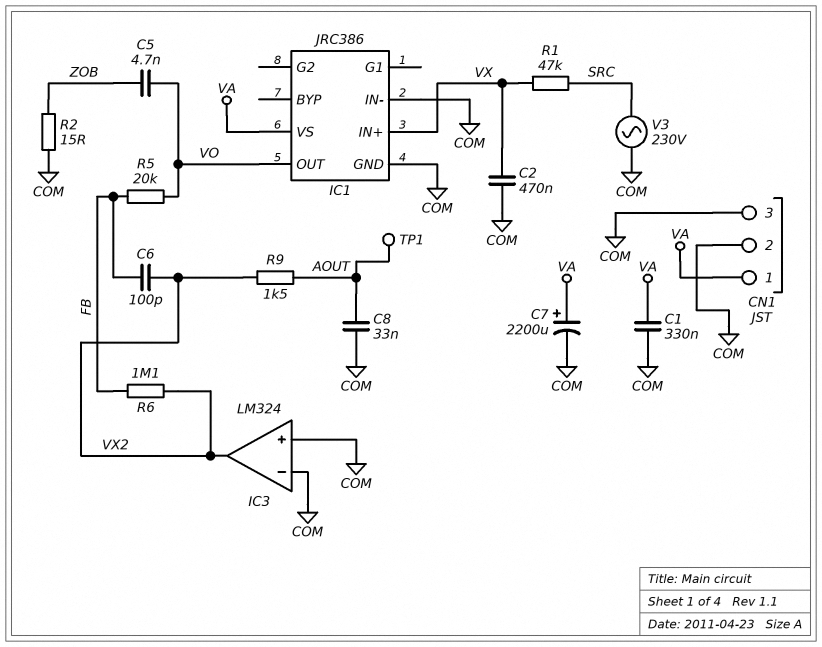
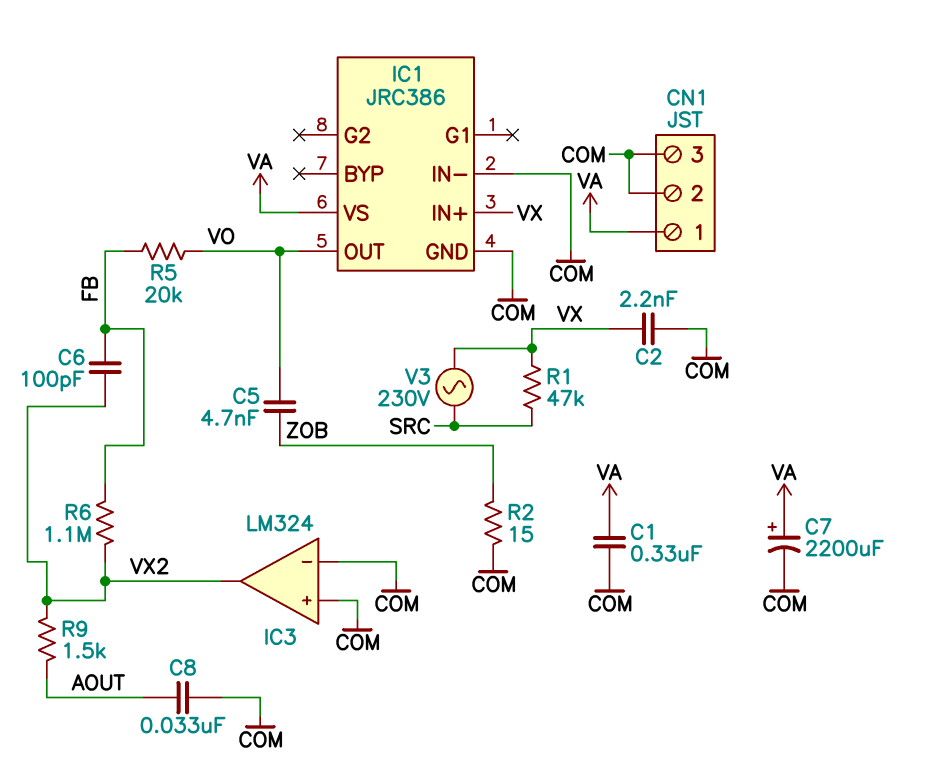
C2: 470nF (COM, VX) -> 2.2nF (COM, VX)
TP1: test point (AOUT) -> none
V3: AC 230V (COM, SRC) -> AC 230V (SRC, VX)

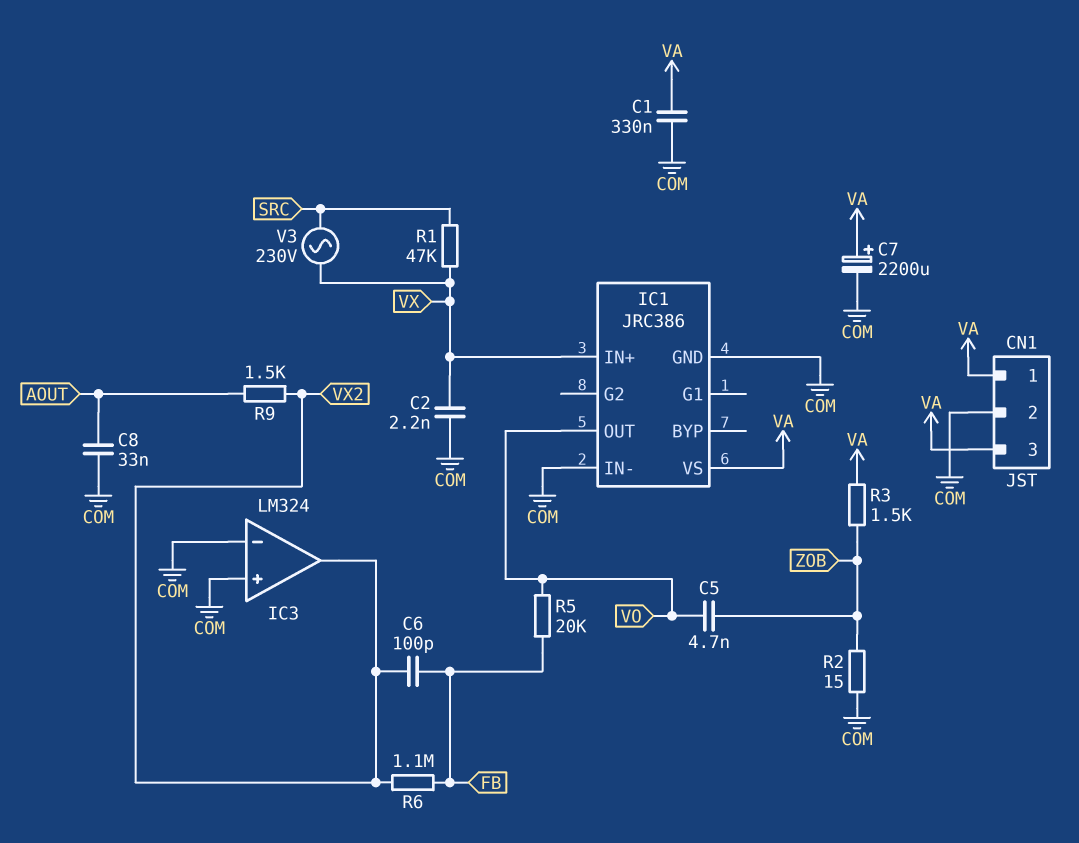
CN1 pin 3: COM -> VA
R3: none -> 1.5k (VA, ZOB)

